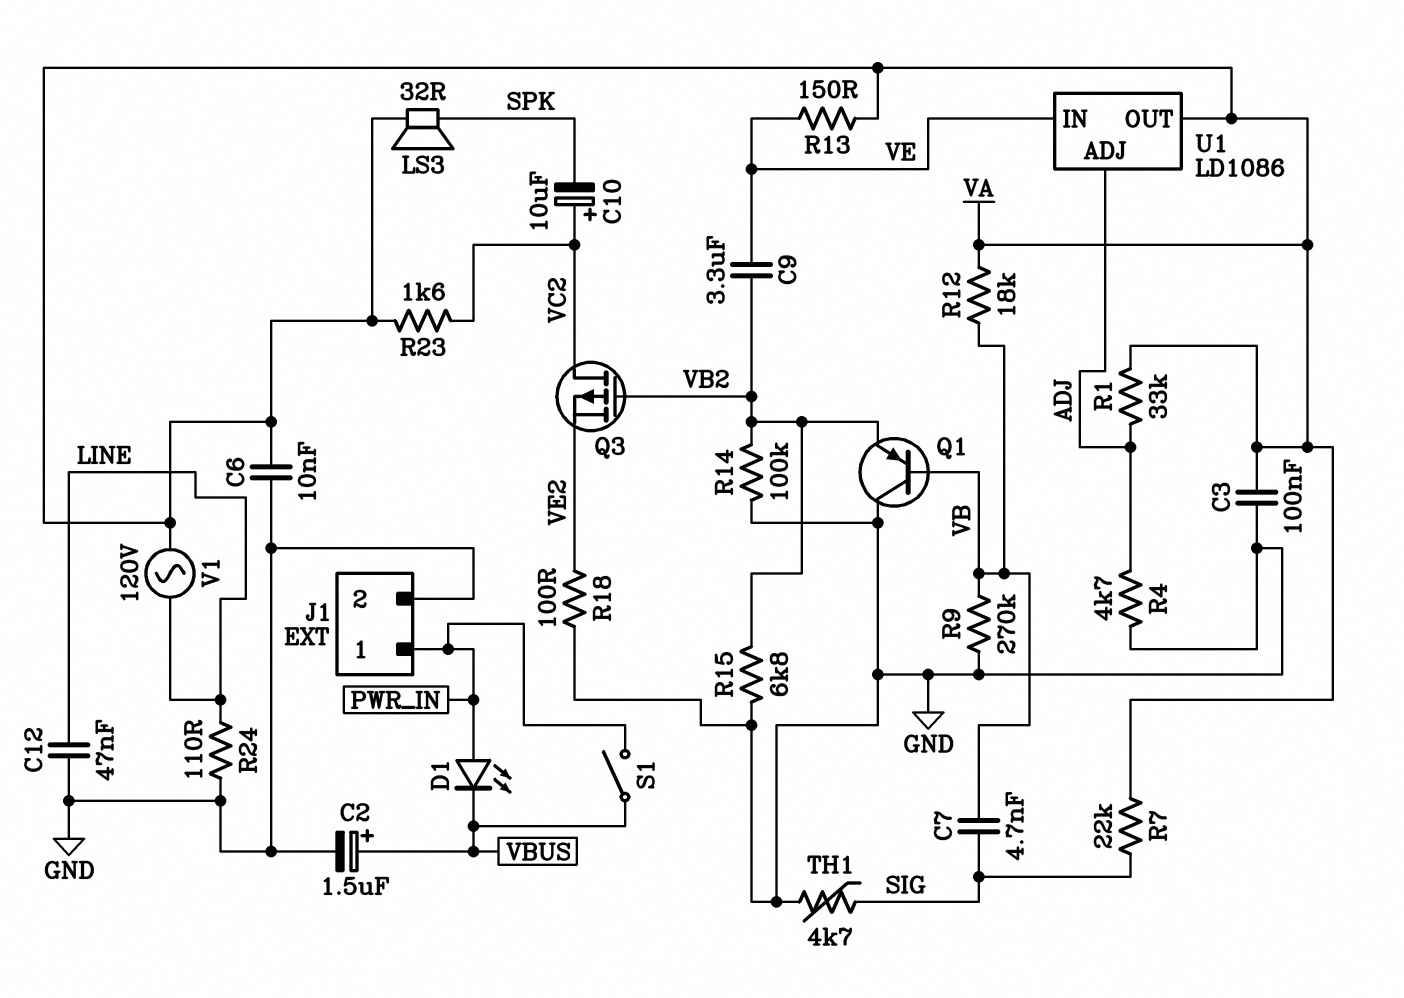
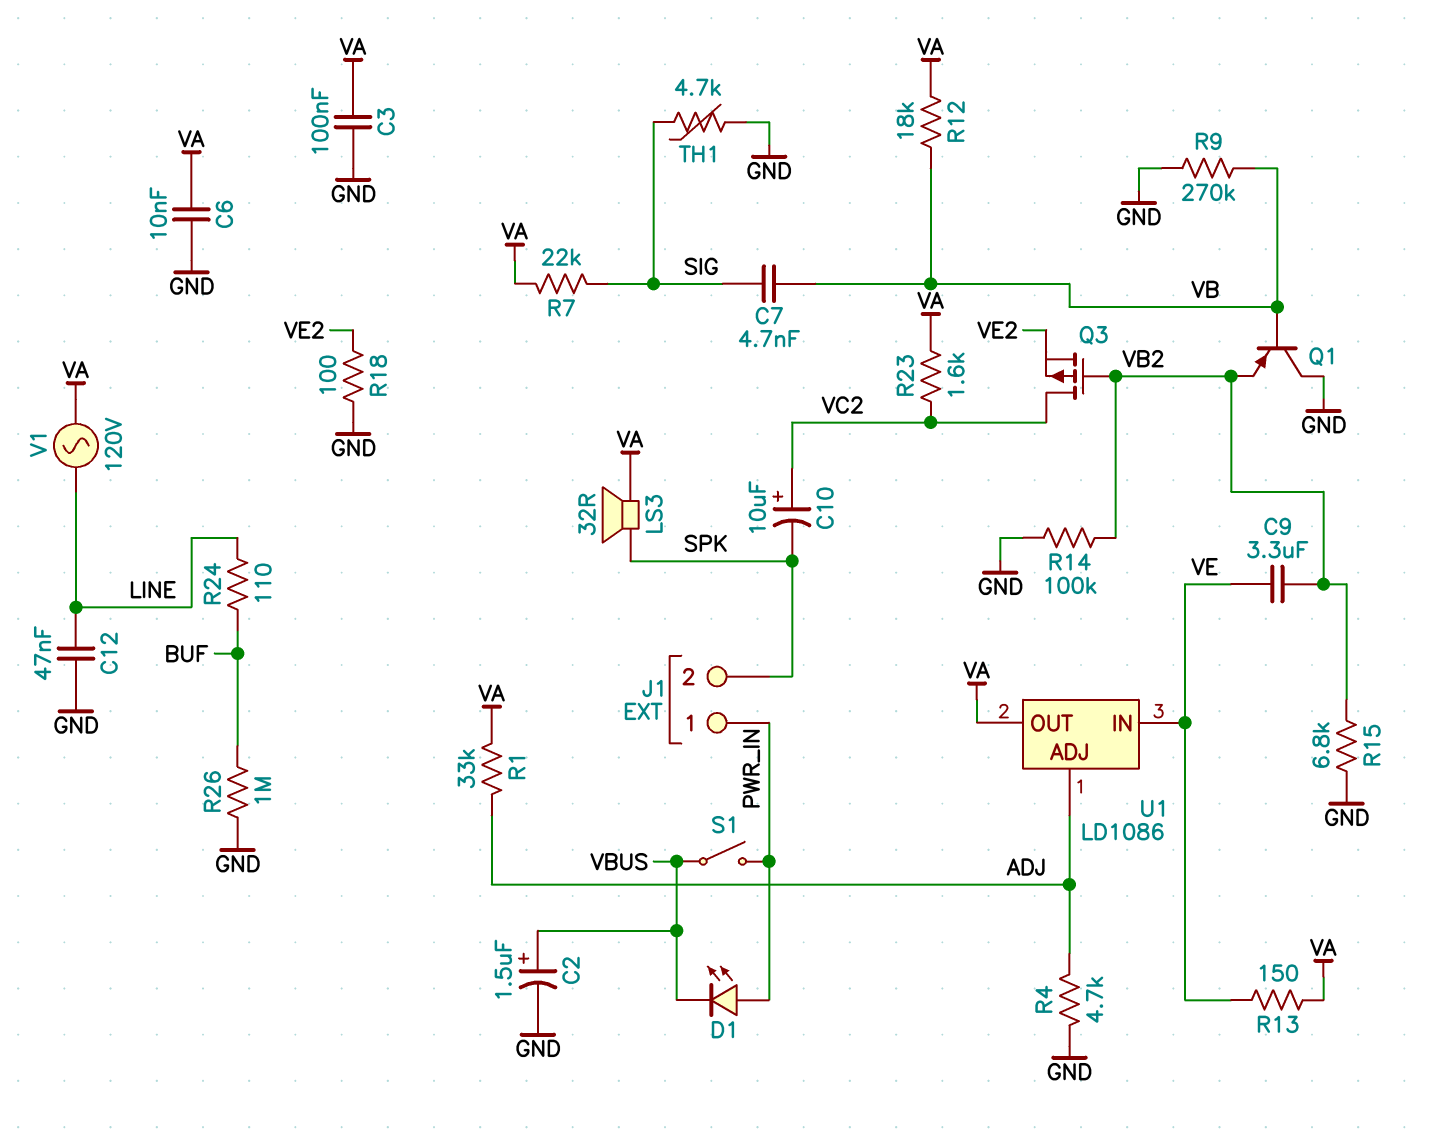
J1 pin 2: GND -> SPK
R24: 110 (GND, LINE) -> 110 (BUF, LINE)
R26: none -> 1M (BUF, GND)

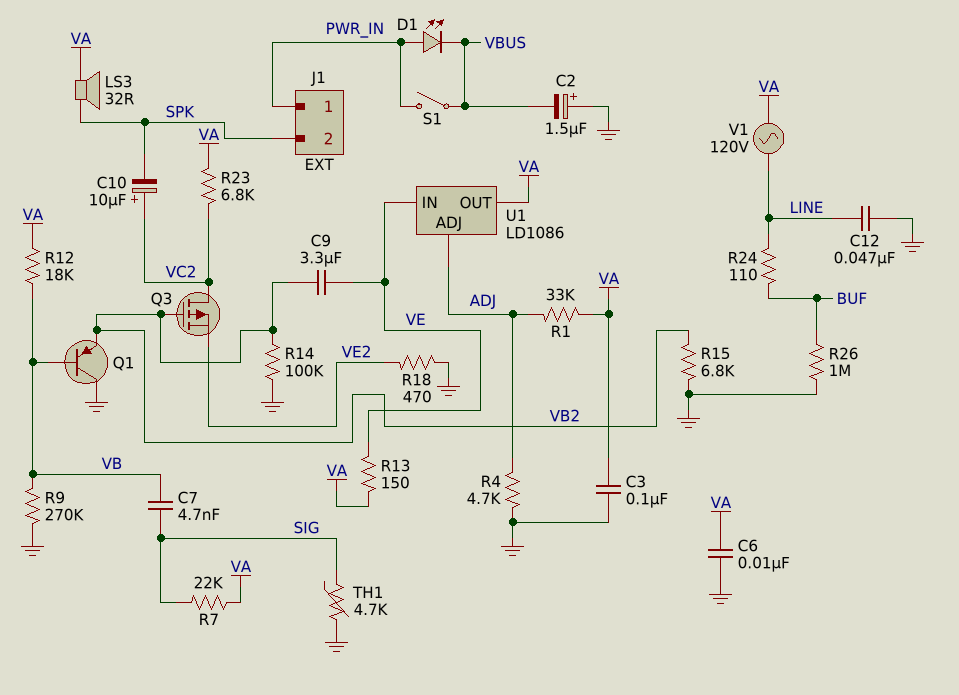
C2: 1.5uF (plus VBUS, minus GND) -> 1.5uF (plus GND, minus VBUS)
R18: 100 (GND, VE2) -> 470 (GND, VE2)
R23: 1.6k (VA, VC2) -> 6.8k (VA, VC2)

